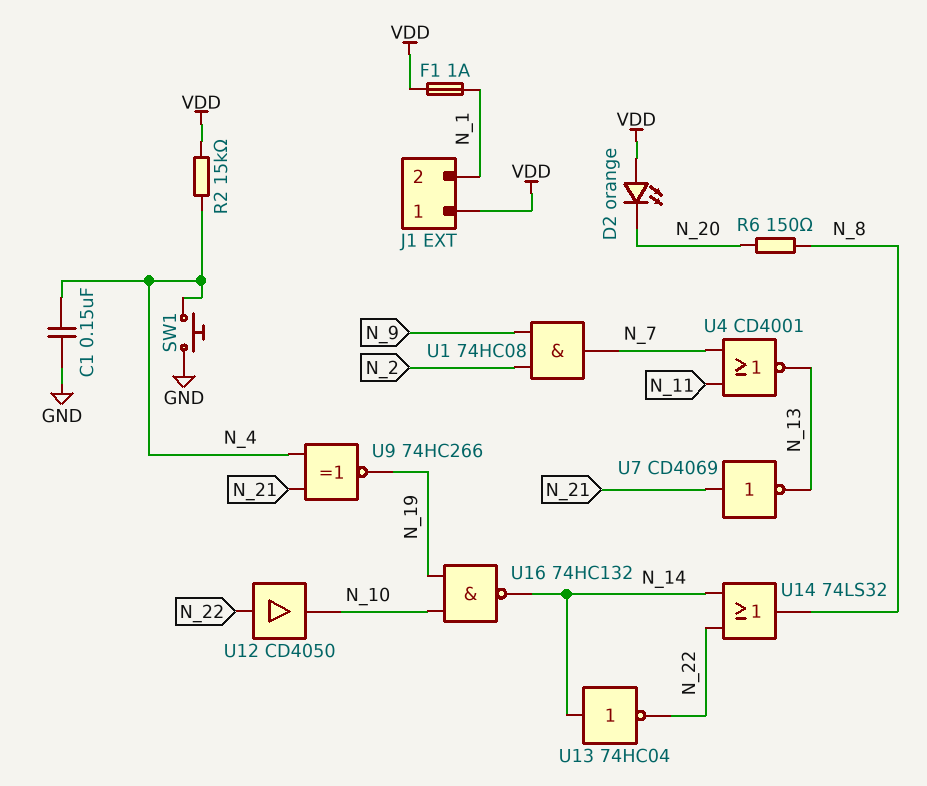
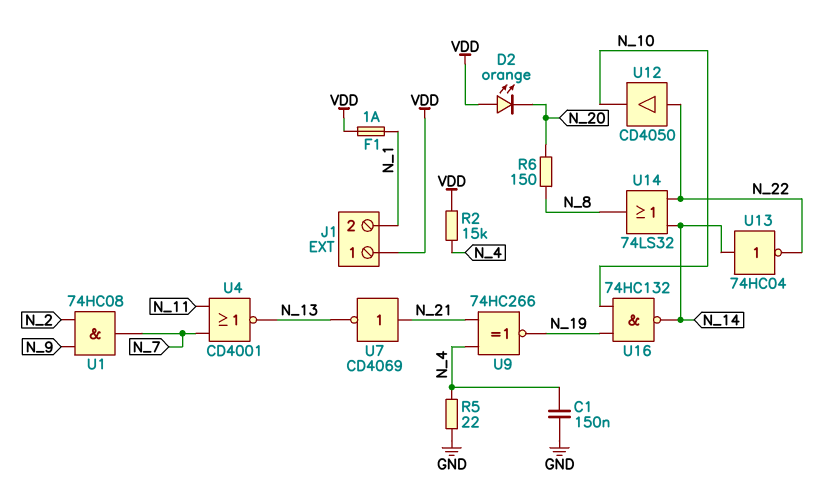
R5: none -> 22 (GND, N_4)
SW1: button (GND, N_4) -> none

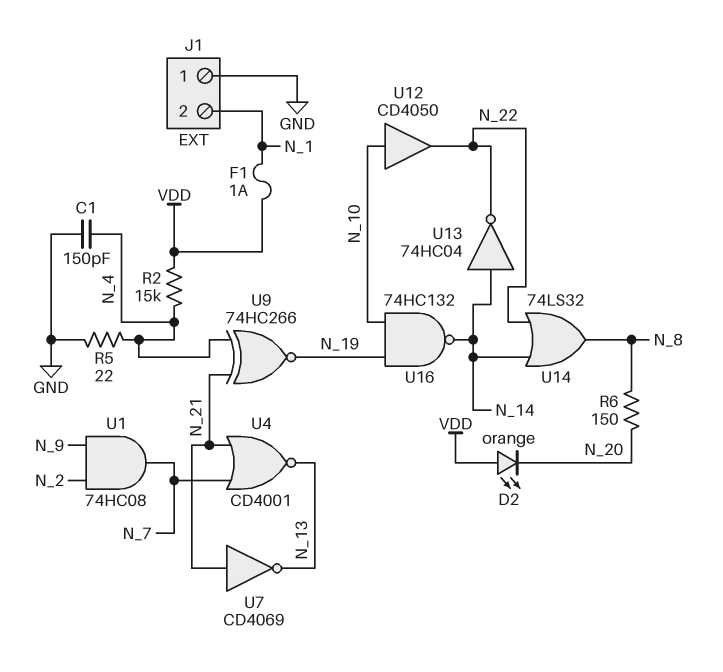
C1: 150nF (GND, N_4) -> 150pF (GND, N_4)
J1 pin 1: VDD -> GND
U4: NOR CD4001 (in N_7, in N_11, out N_13) -> NOR CD4001 (in N_7, in N_21, out N_13)
U12: buffer CD4050 (in N_22, out N_10) -> buffer CD4050 (in N_10, out N_22)

